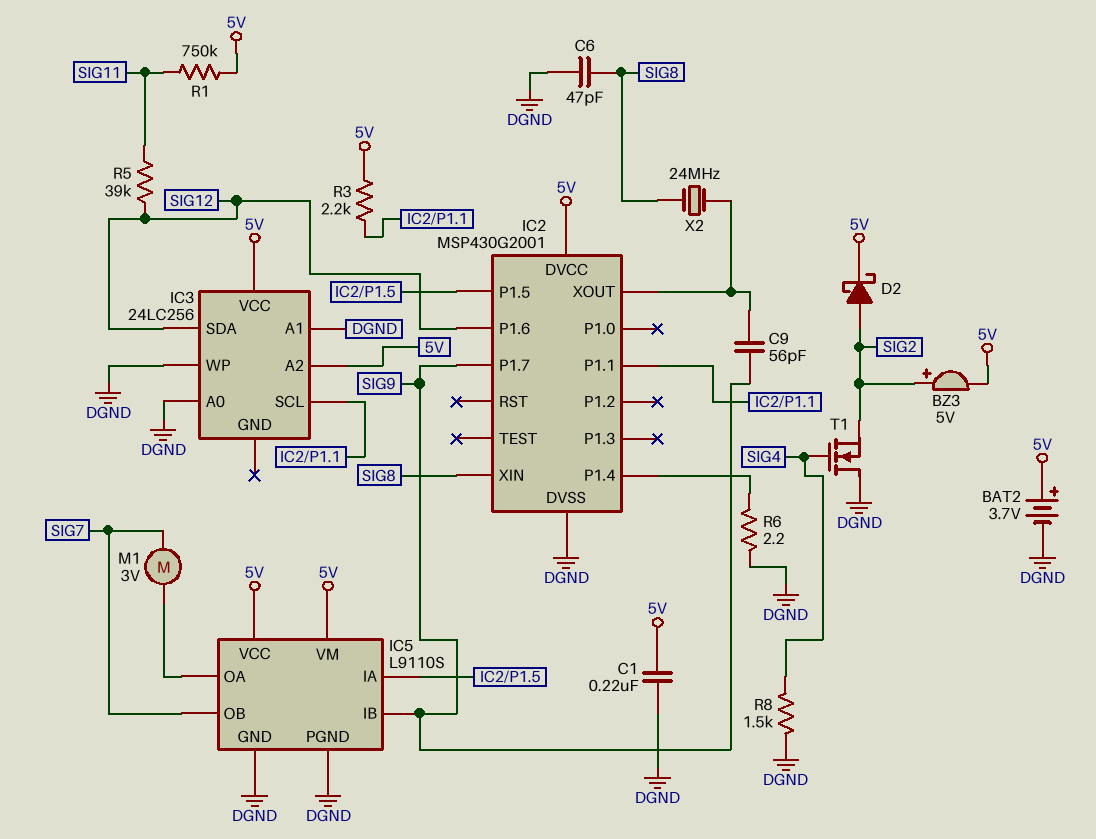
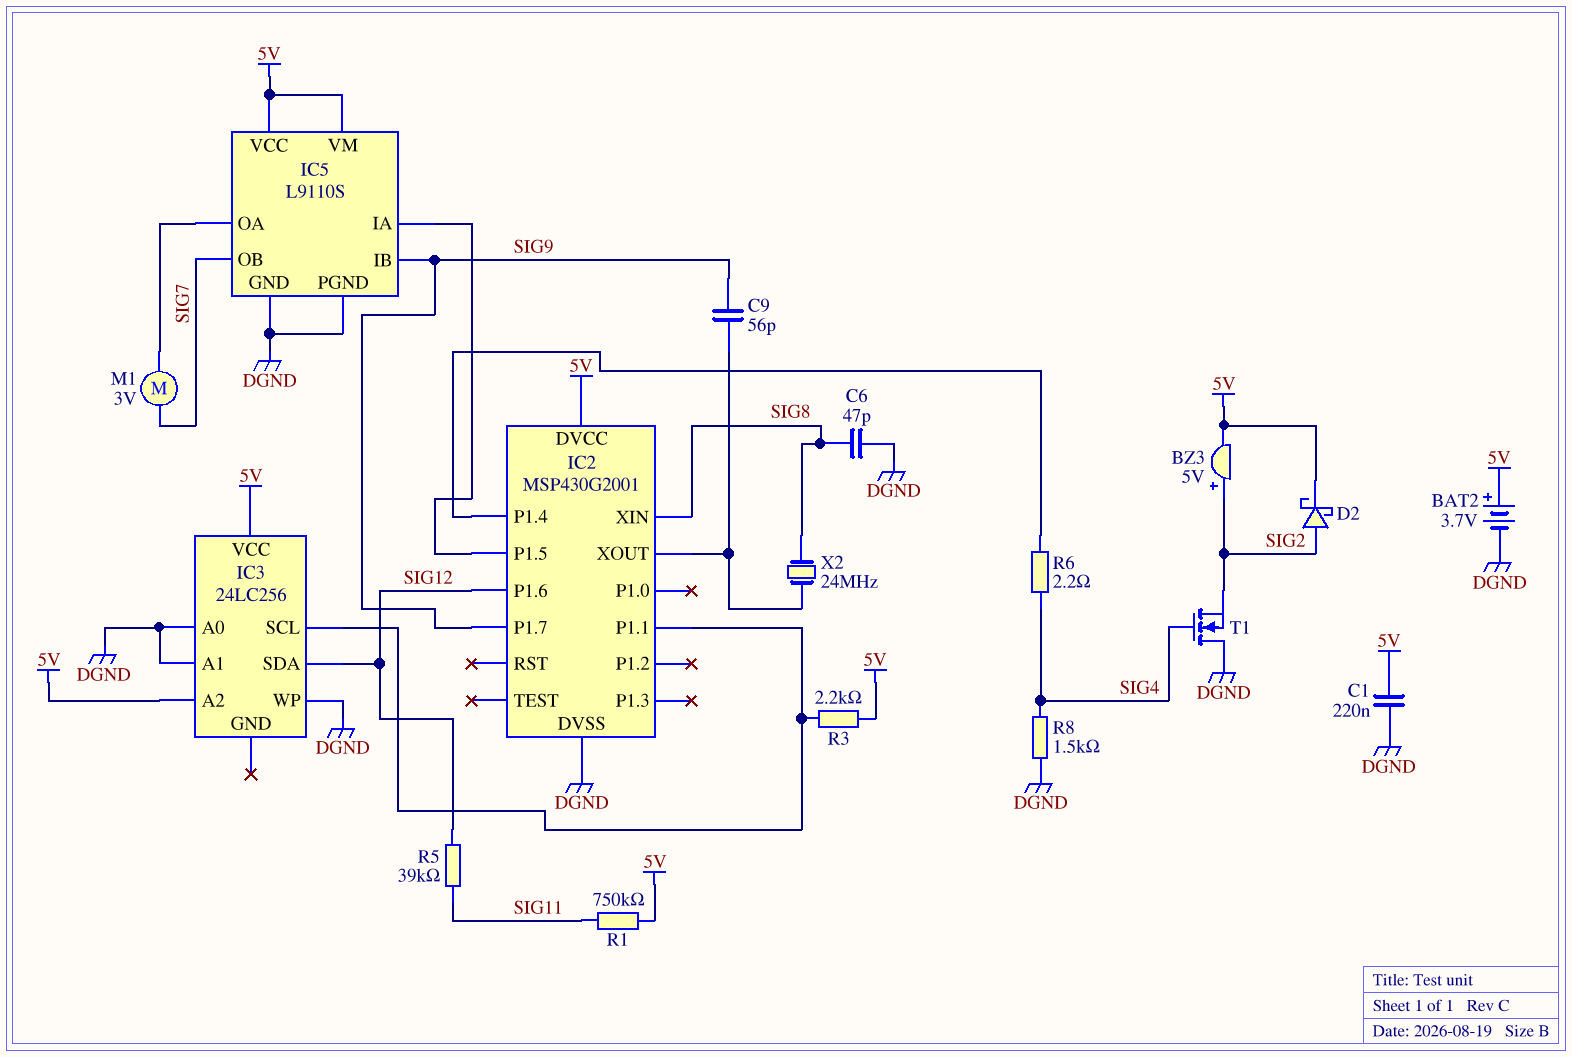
R6: 2.2 (DGND, IC2/P1.4) -> 2.2 (IC2/P1.4, SIG4)

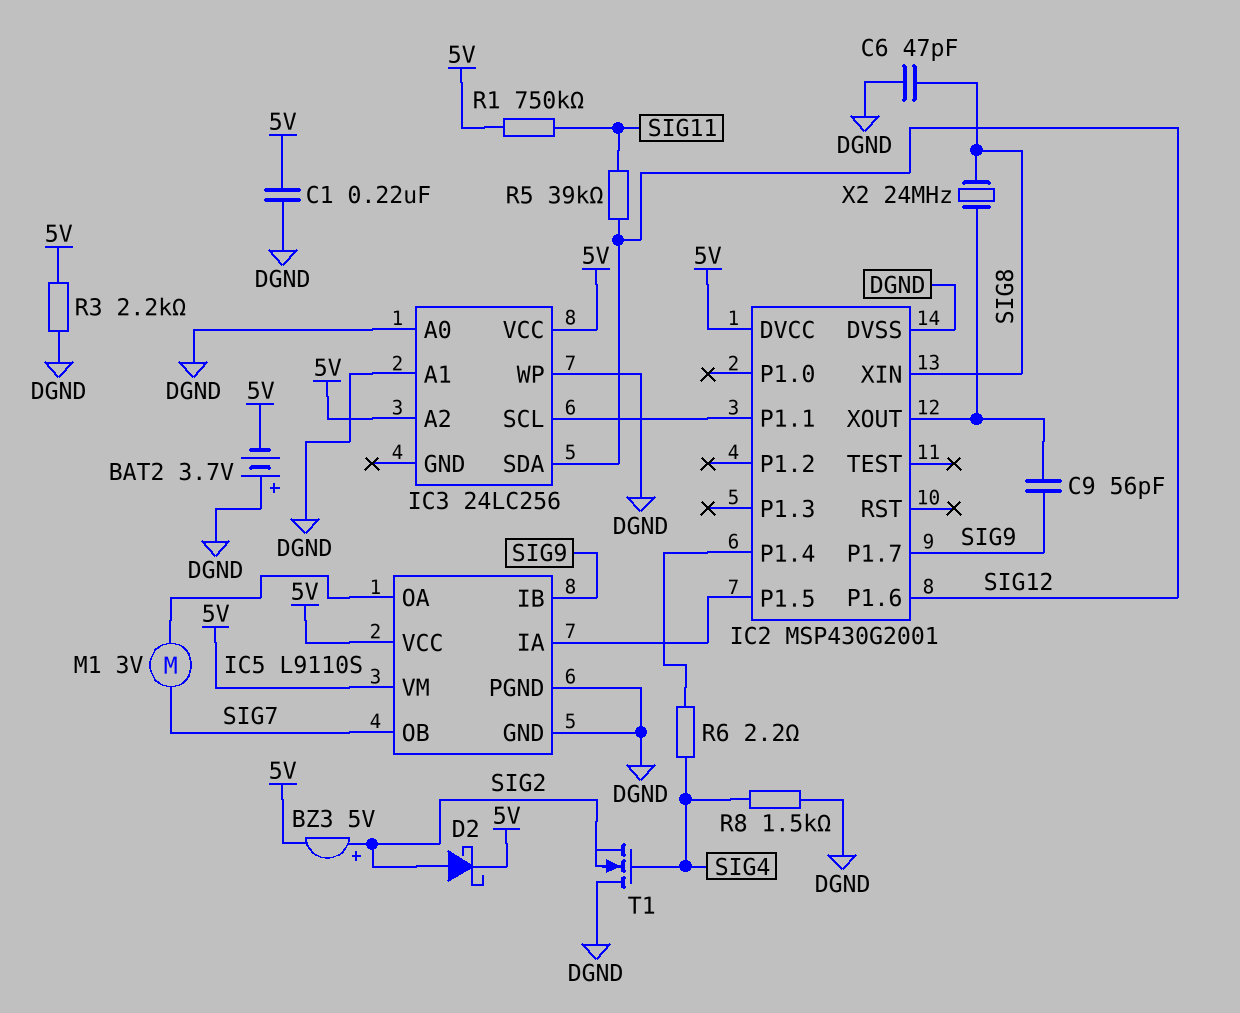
BAT2: 3.7V (plus 5V, minus DGND) -> 3.7V (plus DGND, minus 5V)
R3: 2.2k (5V, IC2/P1.1) -> 2.2k (5V, DGND)

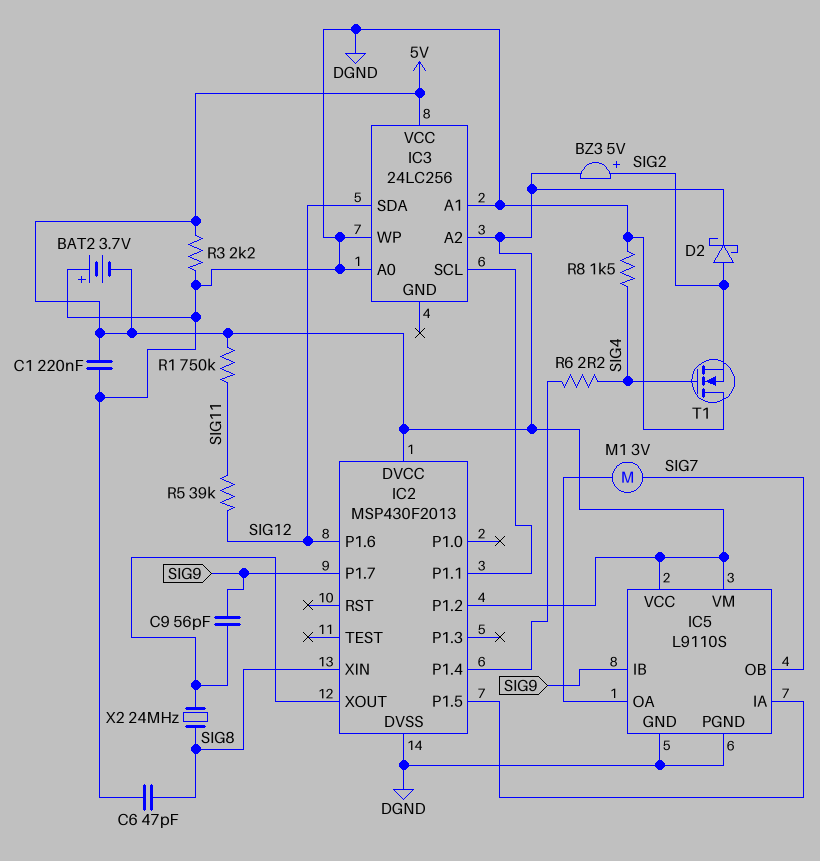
IC2: MSP430G2001 -> MSP430F2013
IC2 pin P1.2: none -> 5V

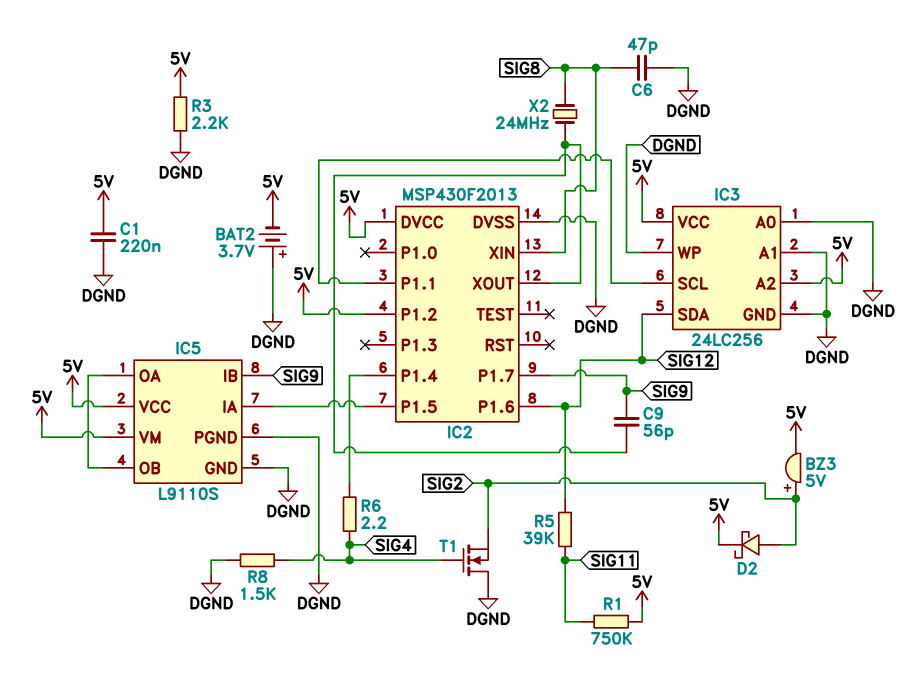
IC3 pin GND: none -> DGND
IC5 pin OB: SIG7 -> IC5/OA
M1: motor 3V (IC5/OA, SIG7) -> none

